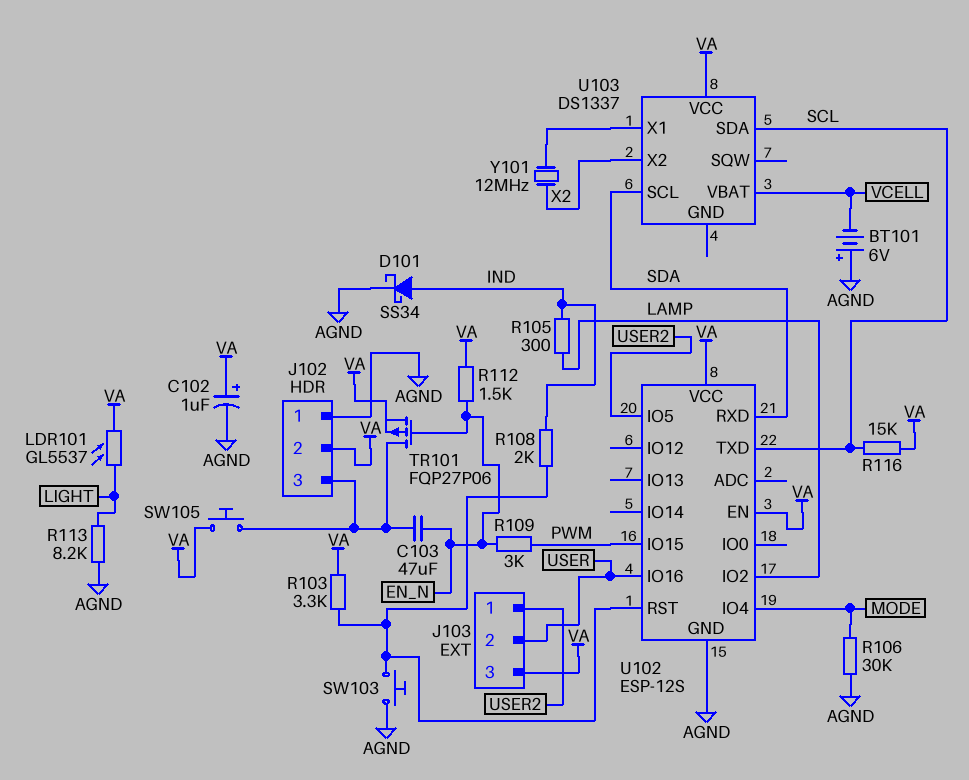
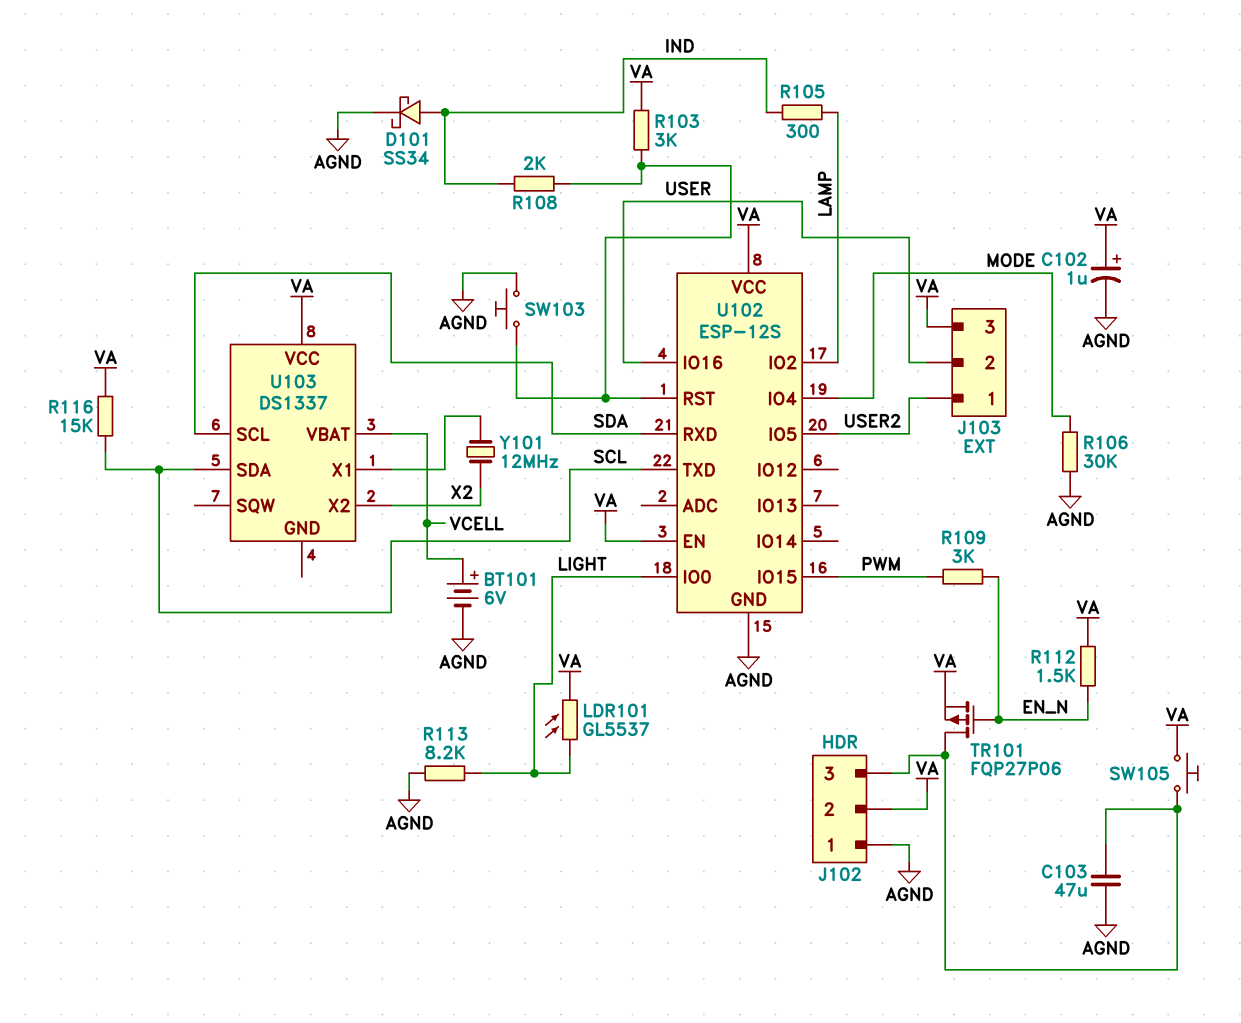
BT101: 6V (plus AGND, minus VCELL) -> 6V (plus VCELL, minus AGND)
C103: 47uF (EN_N, J102/3) -> 47uF (AGND, J102/3)
R103: 3.3k (U102/RST, VA) -> 3k (U102/RST, VA)
U102 pin IO0: none -> LIGHT

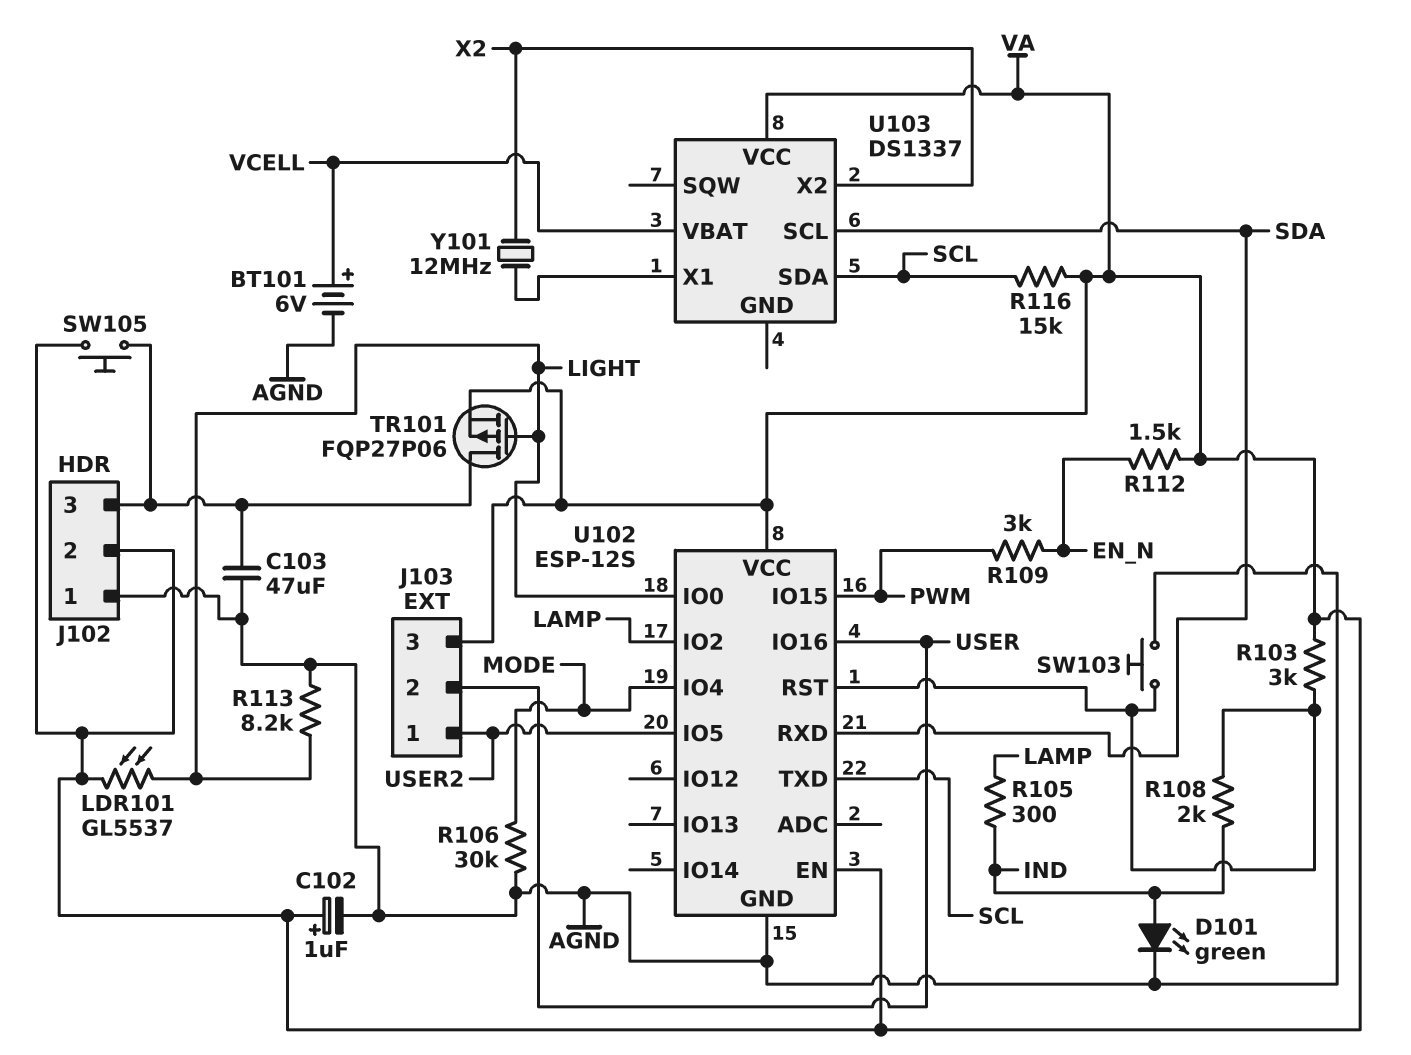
D101: schottky SS34 (A IND, K AGND) -> LED green (A IND, K AGND)
TR101: PMOS FQP27P06 (G EN_N, D J102/3, S VA) -> PMOS FQP27P06 (G LIGHT, D J102/3, S VA)

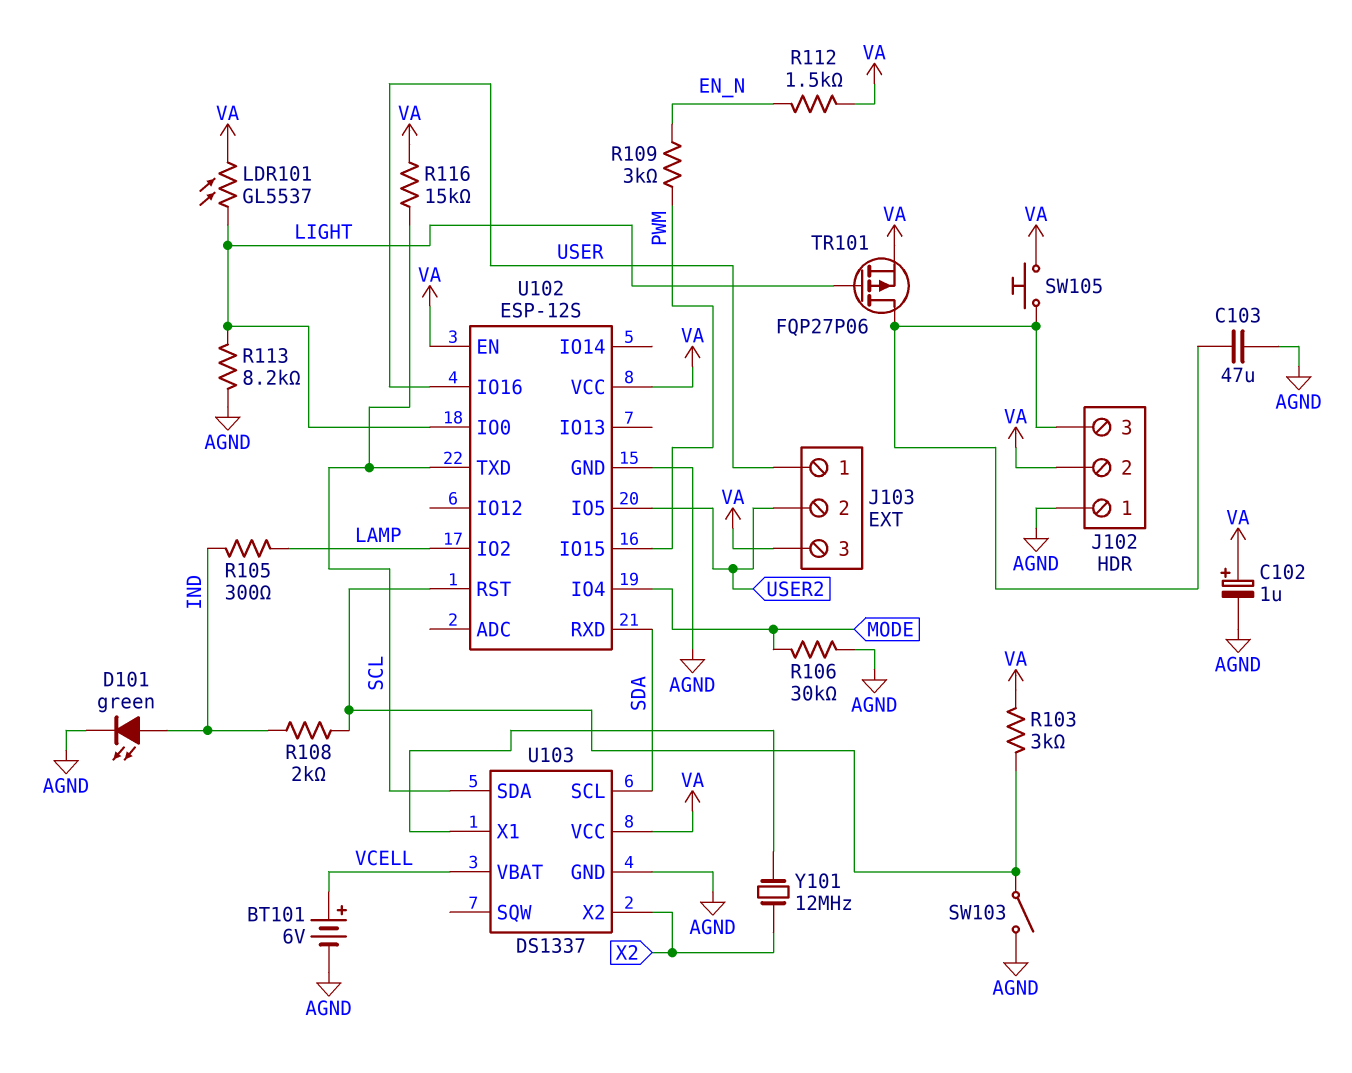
J103 pin 1: USER2 -> USER
J103 pin 2: USER -> USER2
SW103: button (AGND, U102/RST) -> switch (AGND, U102/RST)
U103 pin GND: none -> AGND

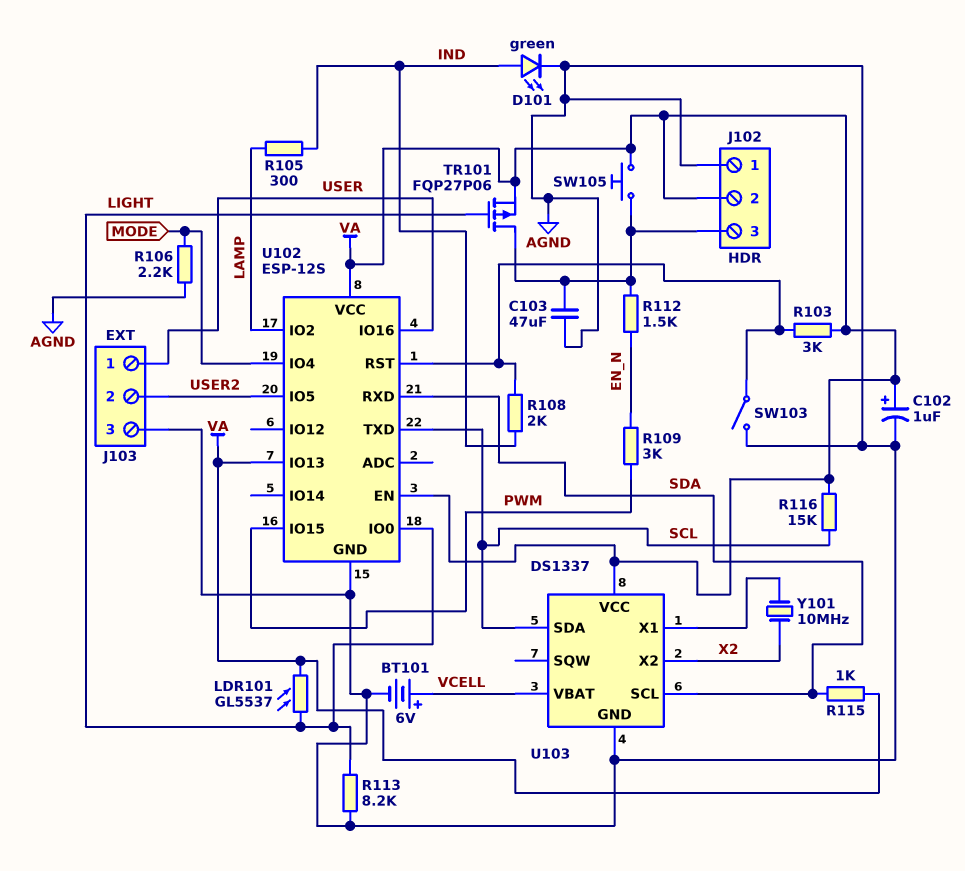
J103 pin 3: VA -> AGND
R106: 30k (AGND, MODE) -> 2.2k (AGND, MODE)
R112: 1.5k (EN_N, VA) -> 1.5k (EN_N, J102/3)
R115: none -> 1k (SDA, VA)
U102 pin IO13: none -> VA
Y101: 12MHz (U103/X1, X2) -> 10MHz (U103/X1, X2)

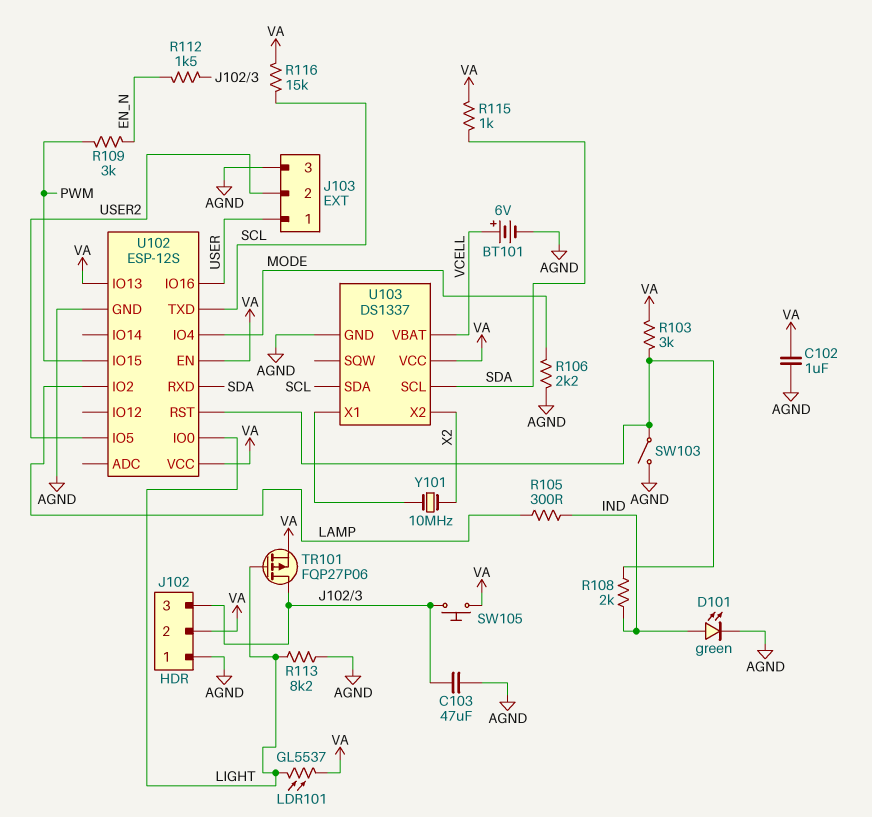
C102: 1uF (plus VA, minus AGND) -> 1uF (AGND, VA)

